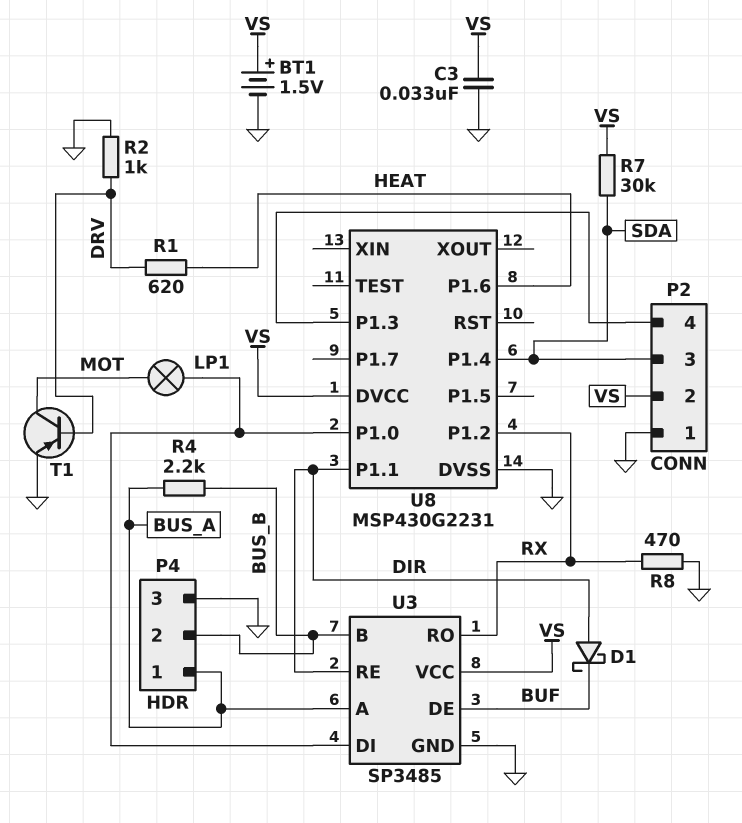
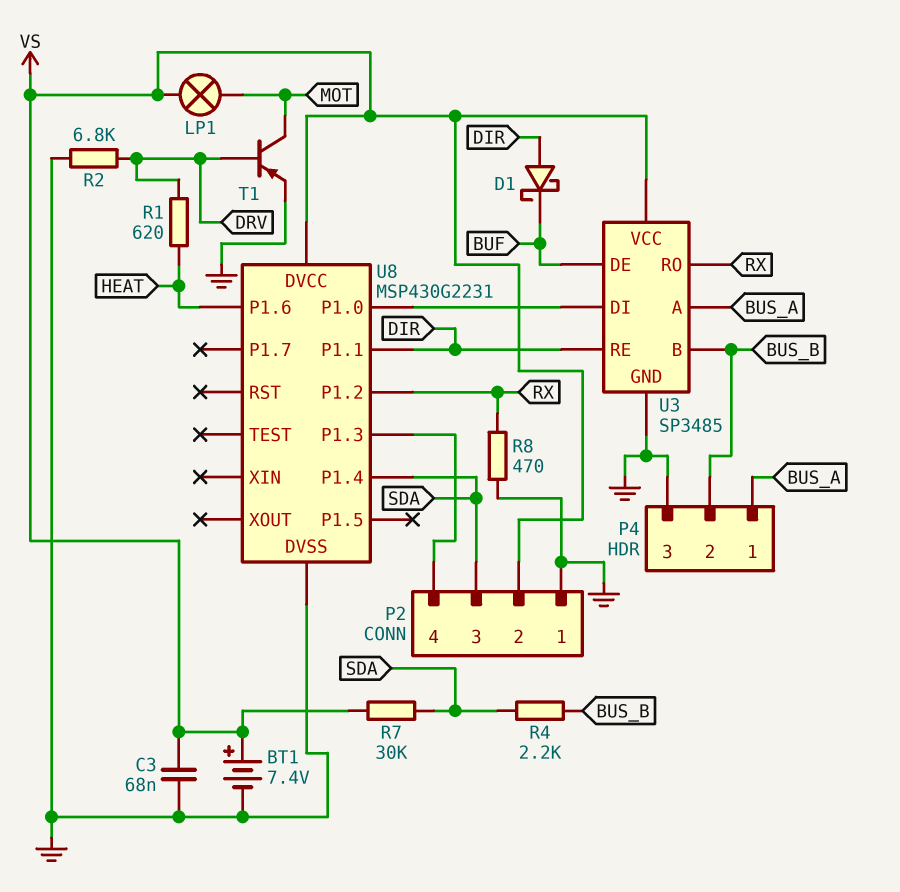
BT1: 1.5V (plus VS, minus GND) -> 7.4V (plus VS, minus GND)
C3: 33nF (GND, VS) -> 68nF (GND, VS)
LP1: lamp (MOT, U3/DI) -> lamp (MOT, VS)
R2: 1k (DRV, GND) -> 6.8k (DRV, GND)
R4: 2.2k (BUS_A, BUS_B) -> 2.2k (BUS_B, SDA)

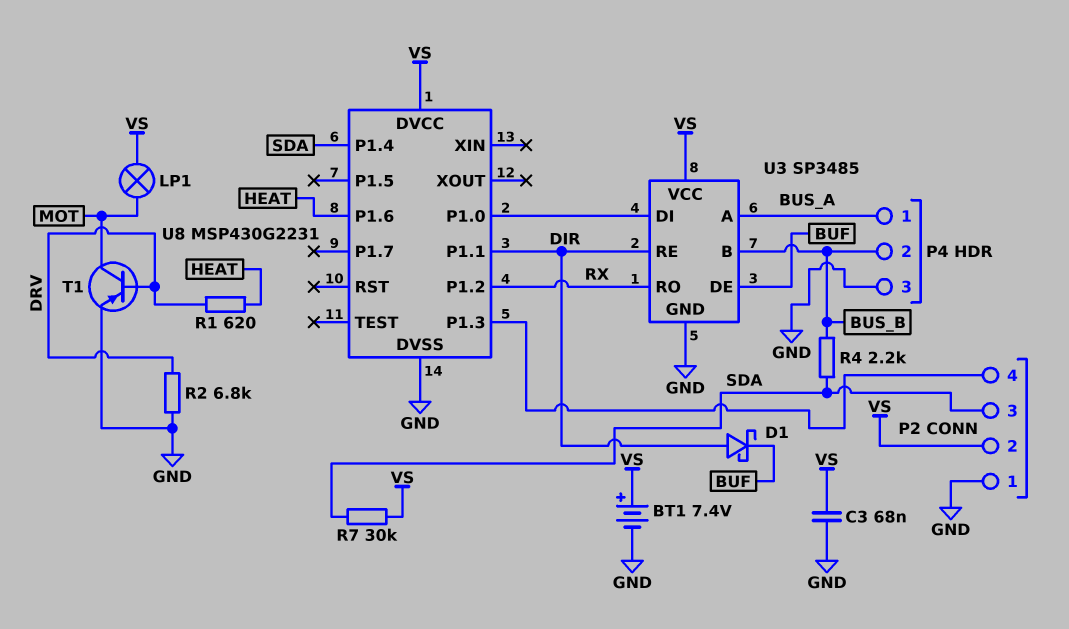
R8: 470 (GND, RX) -> none

